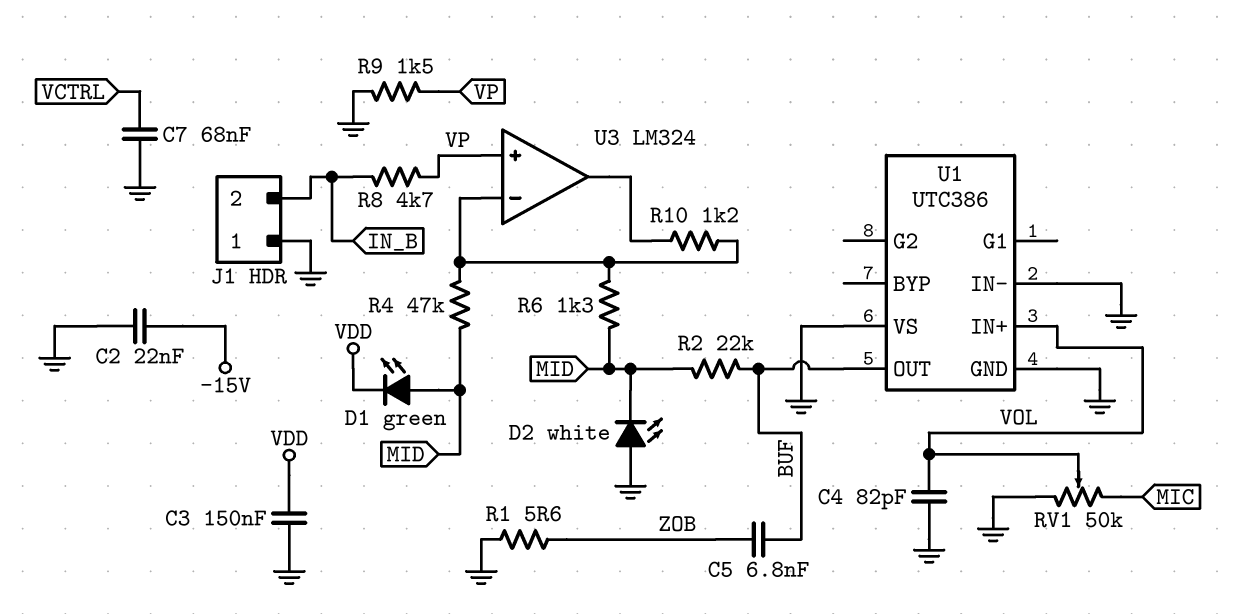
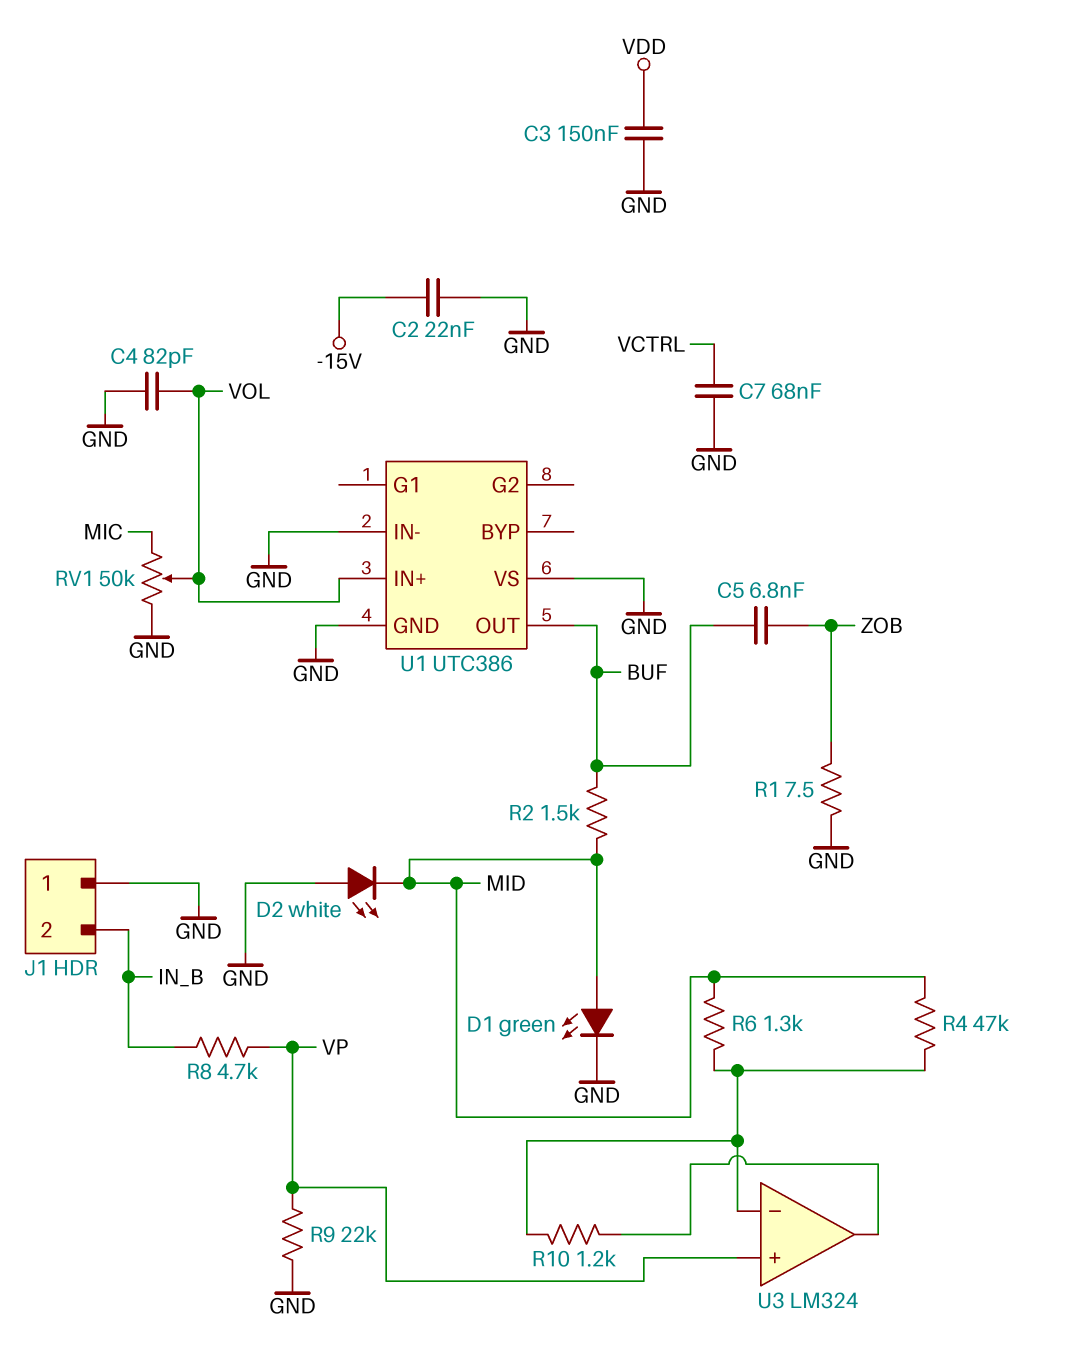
D1: LED green (A MID, K VDD) -> LED green (A MID, K GND)
R1: 5.6 (GND, ZOB) -> 7.5 (GND, ZOB)
R2: 22k (BUF, MID) -> 1.5k (BUF, MID)
R9: 1.5k (GND, VP) -> 22k (GND, VP)

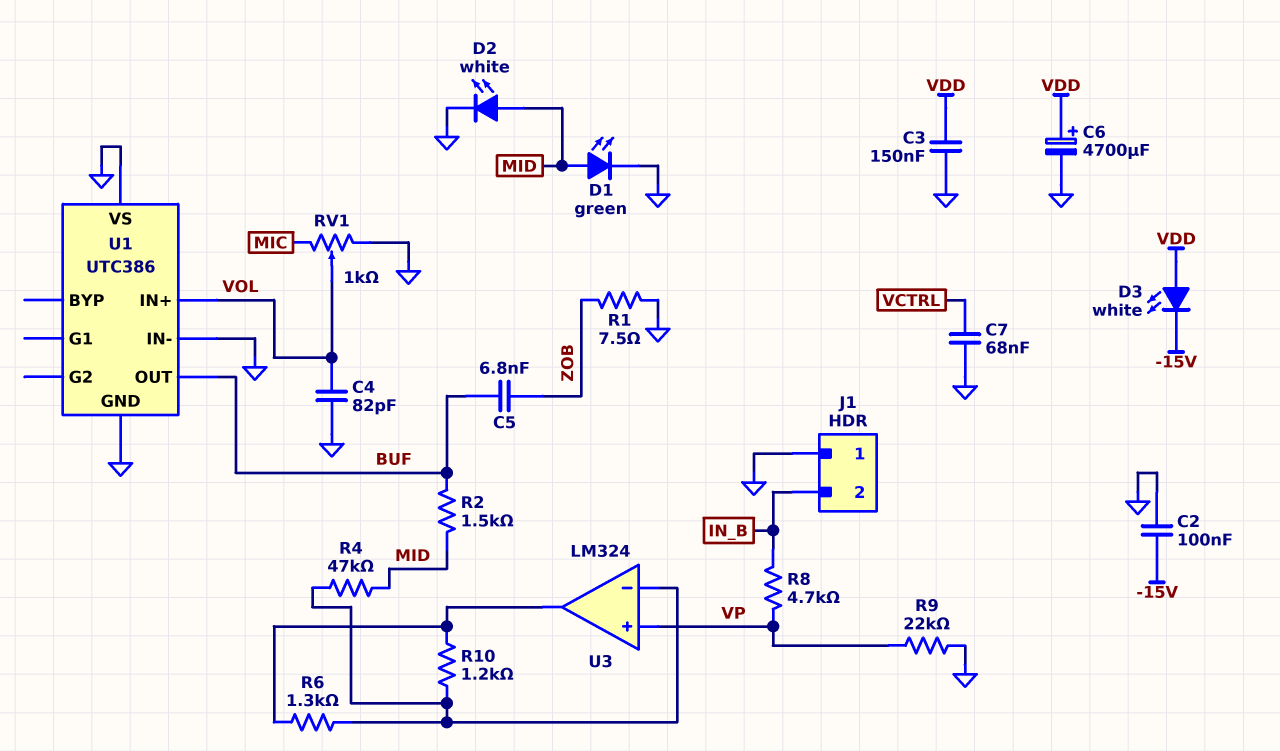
C2: 22nF (-15V, GND) -> 100nF (-15V, GND)
C6: none -> 4700uF (plus VDD, minus GND)
D2: LED white (A GND, K MID) -> LED white (A MID, K GND)
D3: none -> LED white (A VDD, K -15V)
R6: 1.3k (MID, U3/in-) -> 1.3k (U3/in-, U3/out)
RV1: 50k (GND, MIC, wiper VOL) -> 1k (GND, MIC, wiper VOL)

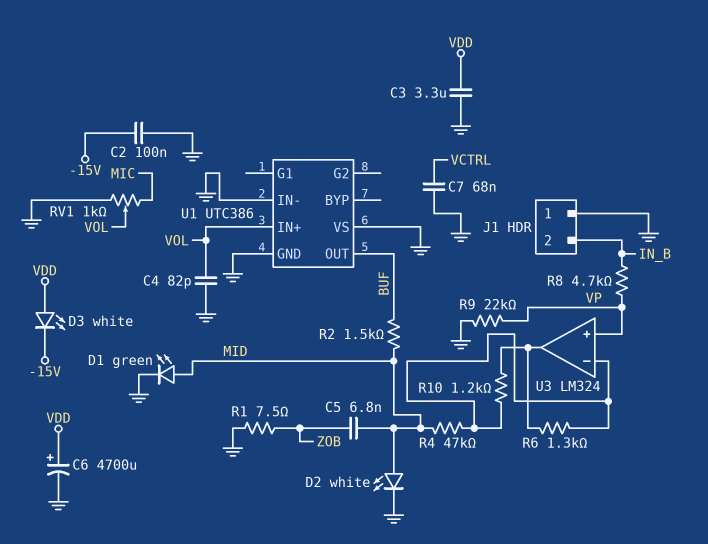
C3: 150nF (GND, VDD) -> 3.3uF (GND, VDD)
C5: 6.8nF (BUF, ZOB) -> 6.8nF (MID, ZOB)

